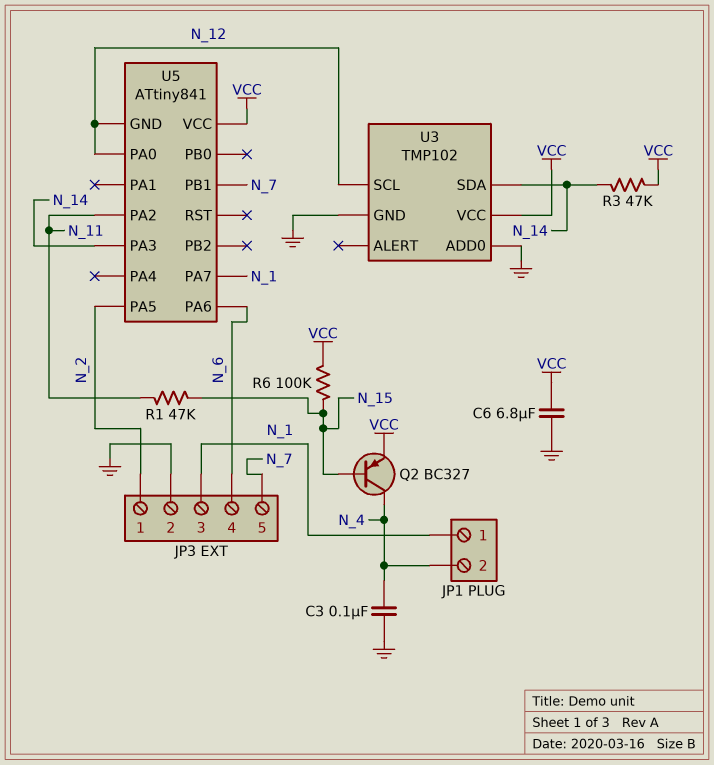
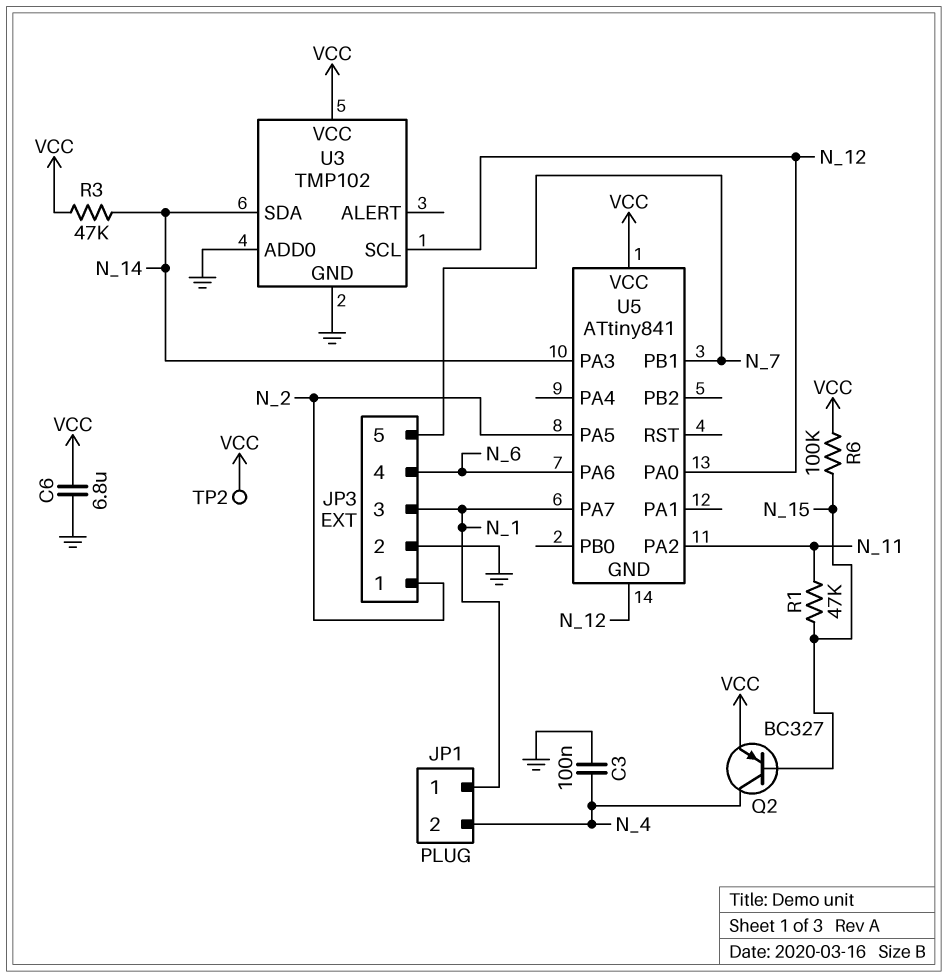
TP2: none -> test point (VCC)

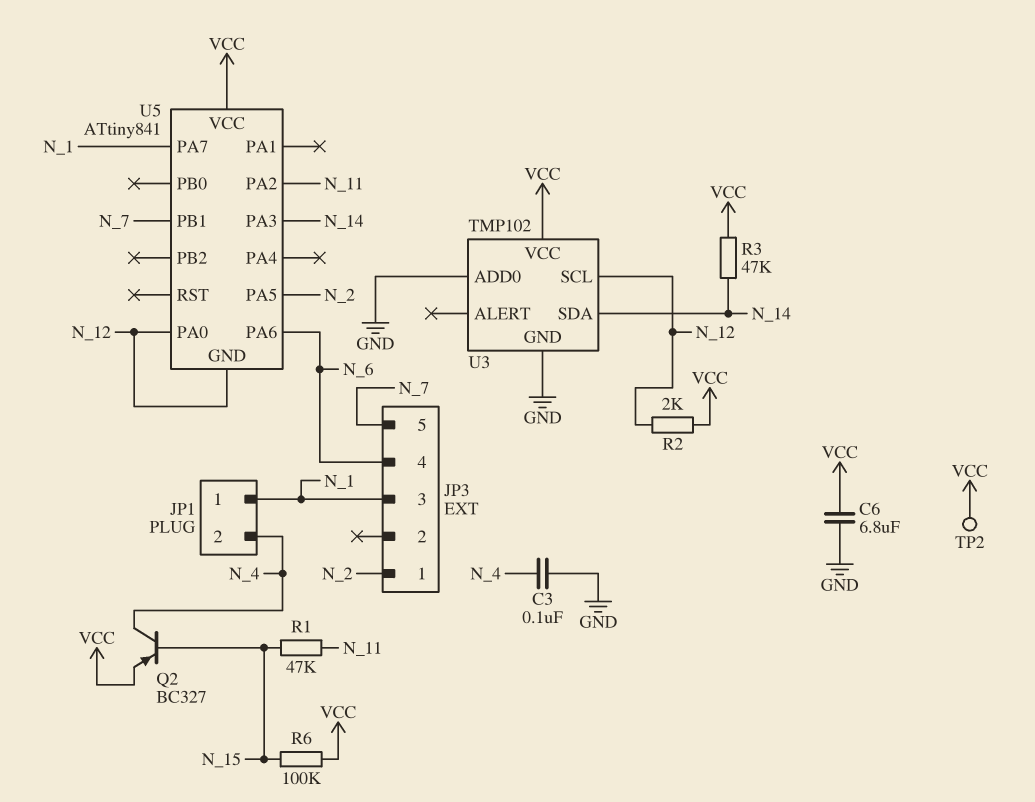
JP3 pin 2: GND -> none
R2: none -> 2k (N_12, VCC)

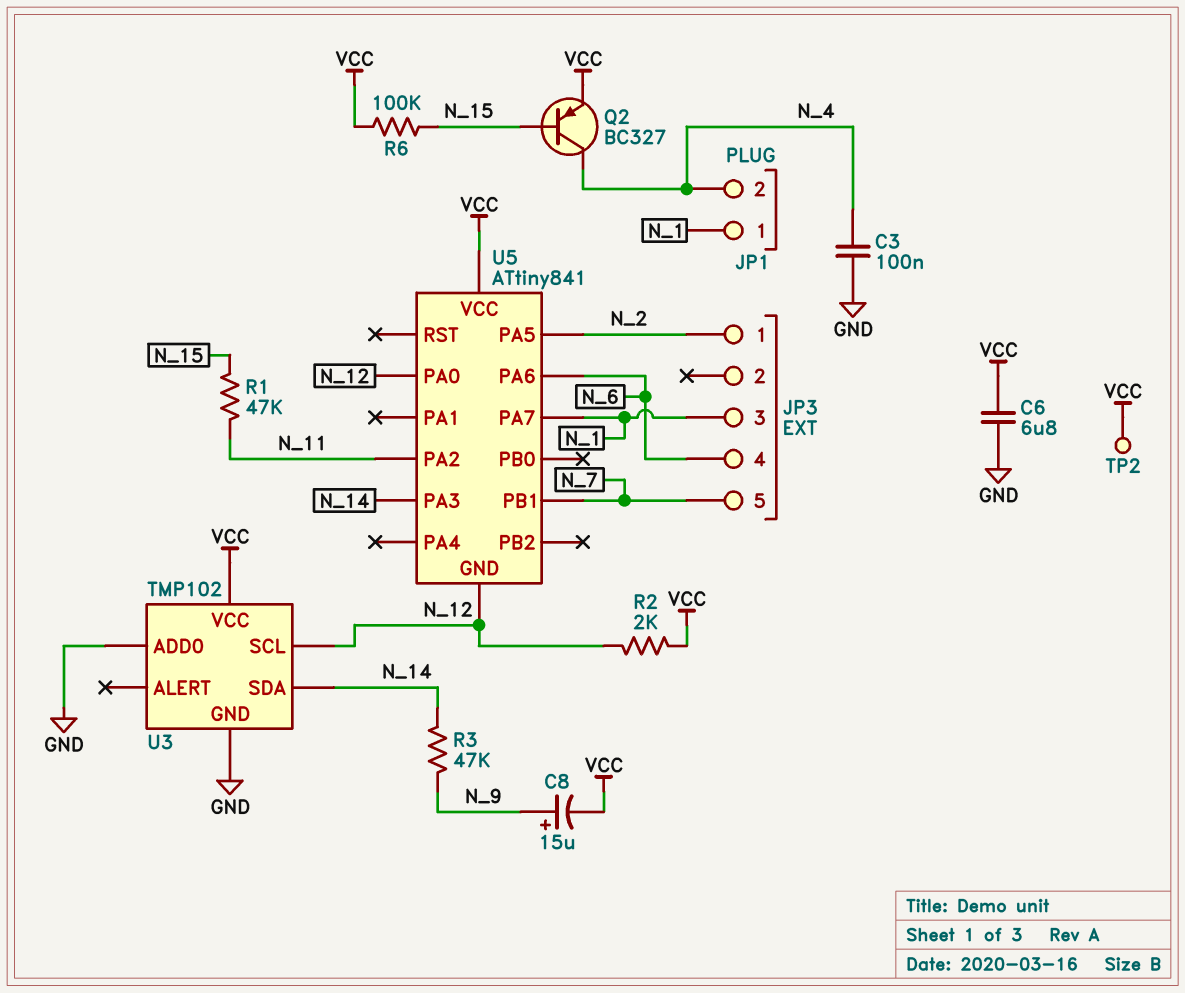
C8: none -> 15uF (plus N_9, minus VCC)
R3: 47k (N_14, VCC) -> 47k (N_9, N_14)

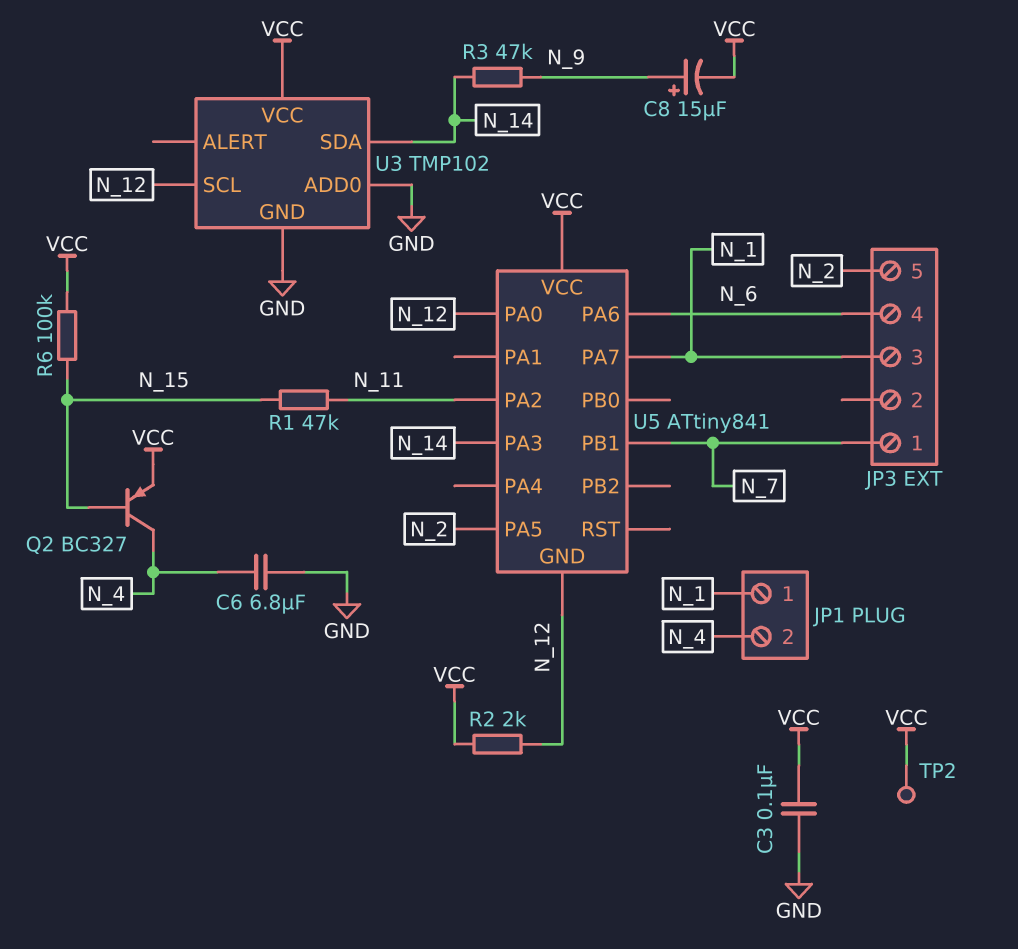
C3: 100nF (GND, N_4) -> 100nF (GND, VCC)
C6: 6.8uF (GND, VCC) -> 6.8uF (GND, N_4)
JP3 pin 1: N_2 -> N_7
JP3 pin 5: N_7 -> N_2

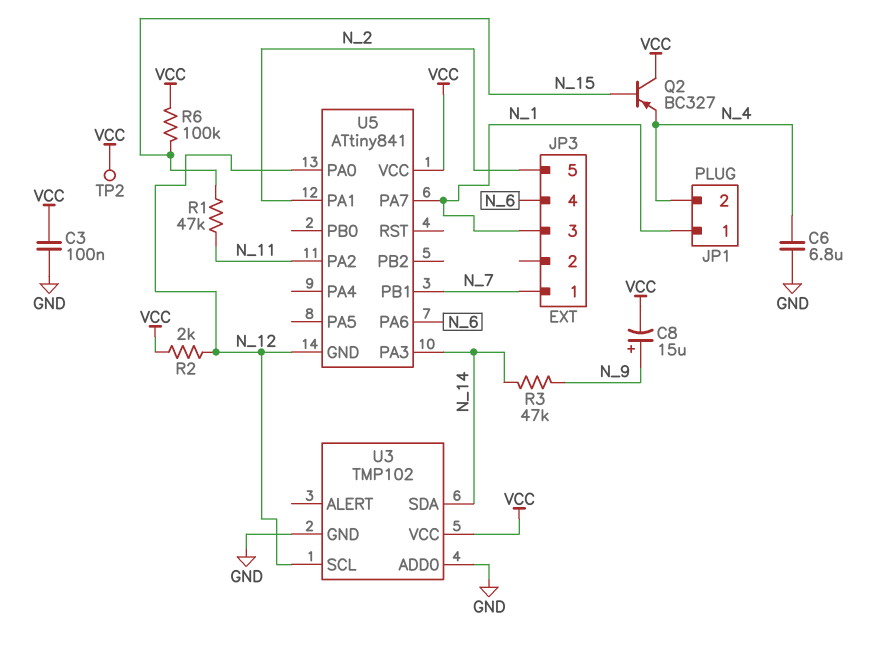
Q2: PNP BC327 (B N_15, C N_4, E VCC) -> PNP BC327 (B N_15, C VCC, E N_4)
U5 pin PA1: none -> N_2
U5 pin PA5: N_2 -> none

